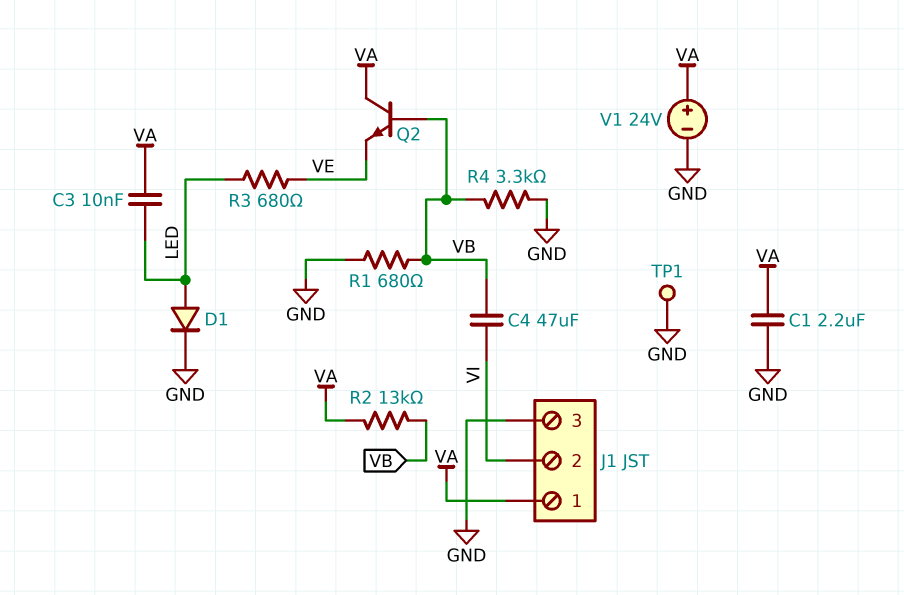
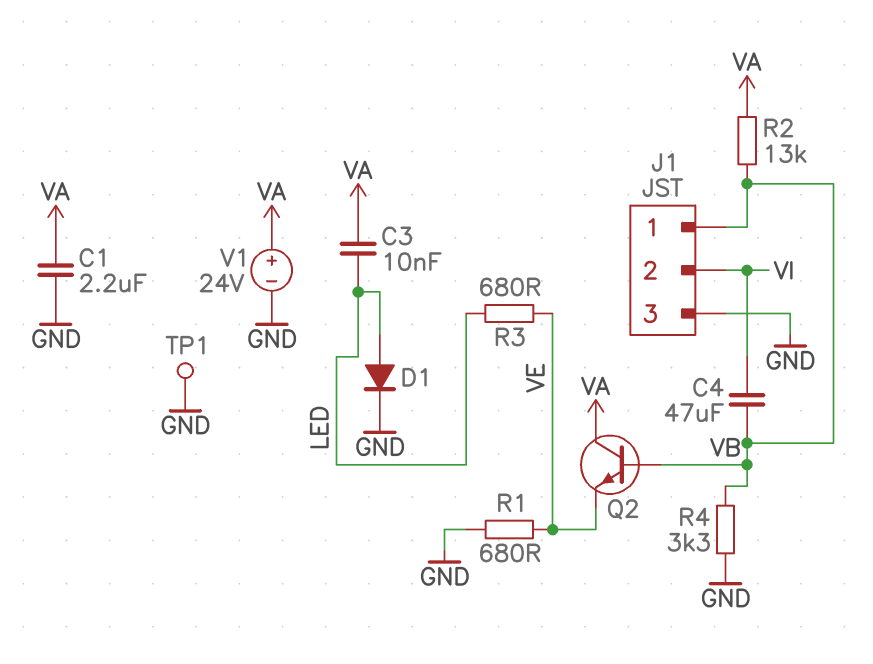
J1 pin 1: VA -> VB
R1: 680 (GND, VB) -> 680 (GND, VE)

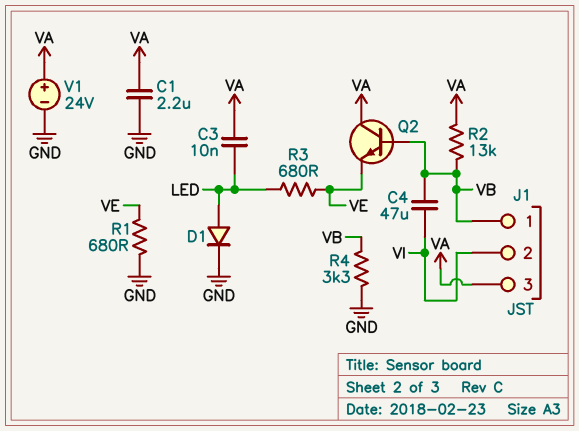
J1 pin 3: GND -> VA
TP1: test point (GND) -> none

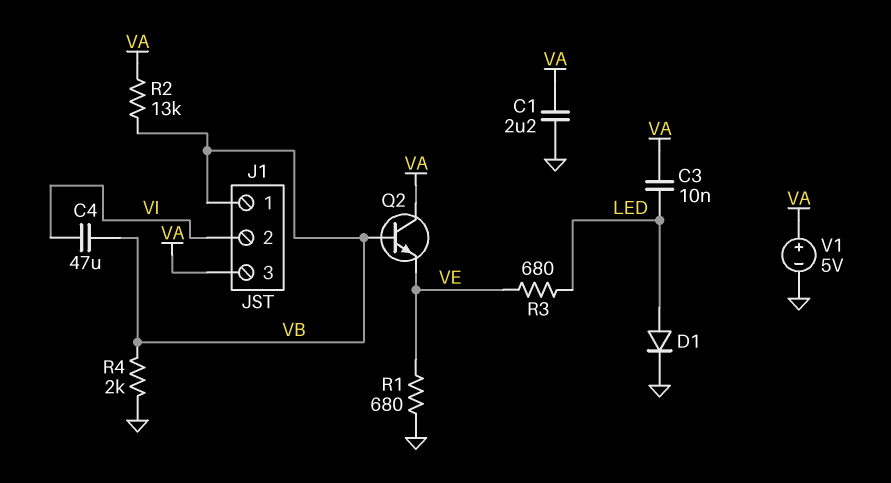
R4: 3.3k (GND, VB) -> 2k (GND, VB)
V1: 24V (plus VA, minus GND) -> 5V (plus VA, minus GND)

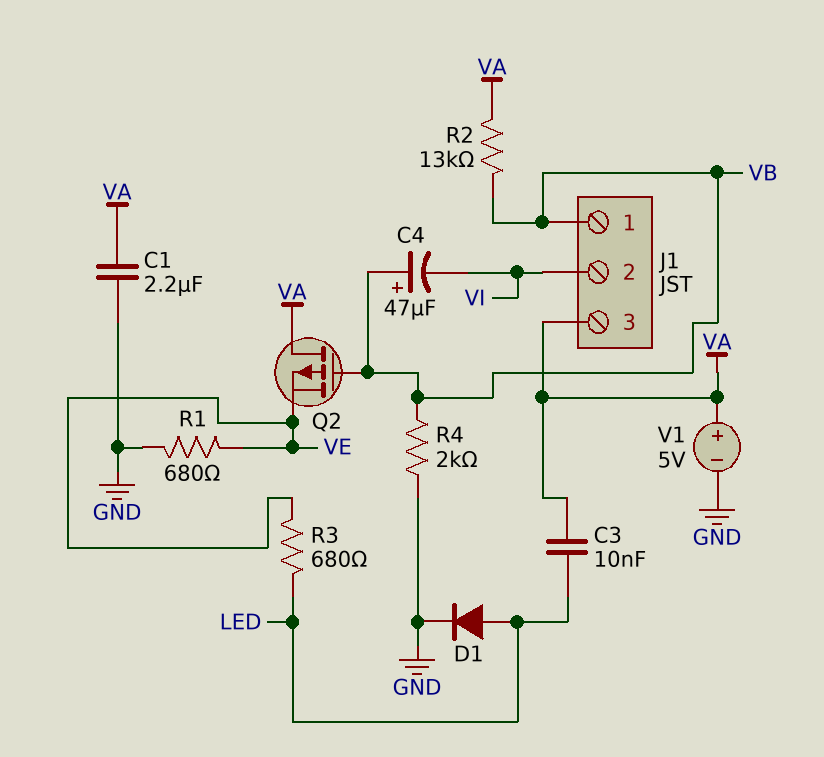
C4: 47uF (VB, VI) -> 47uF (plus VB, minus VI)
Q2: NPN (B VB, C VA, E VE) -> PMOS (G VB, D VA, S VE)

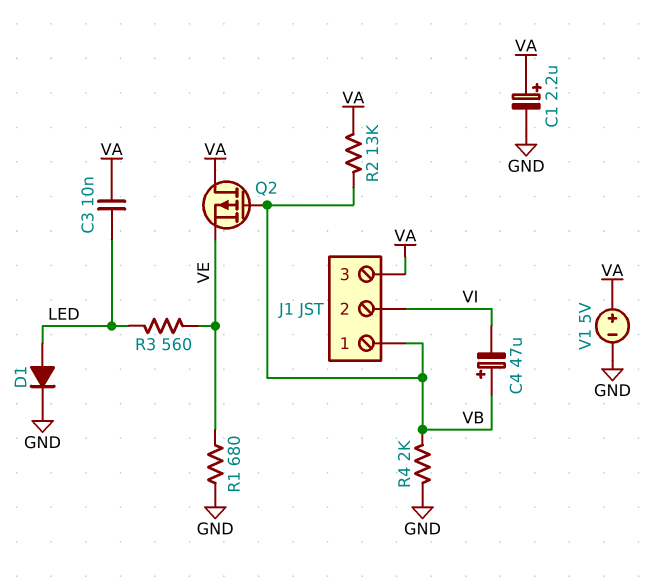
C1: 2.2uF (GND, VA) -> 2.2uF (plus VA, minus GND)
R3: 680 (LED, VE) -> 560 (LED, VE)

